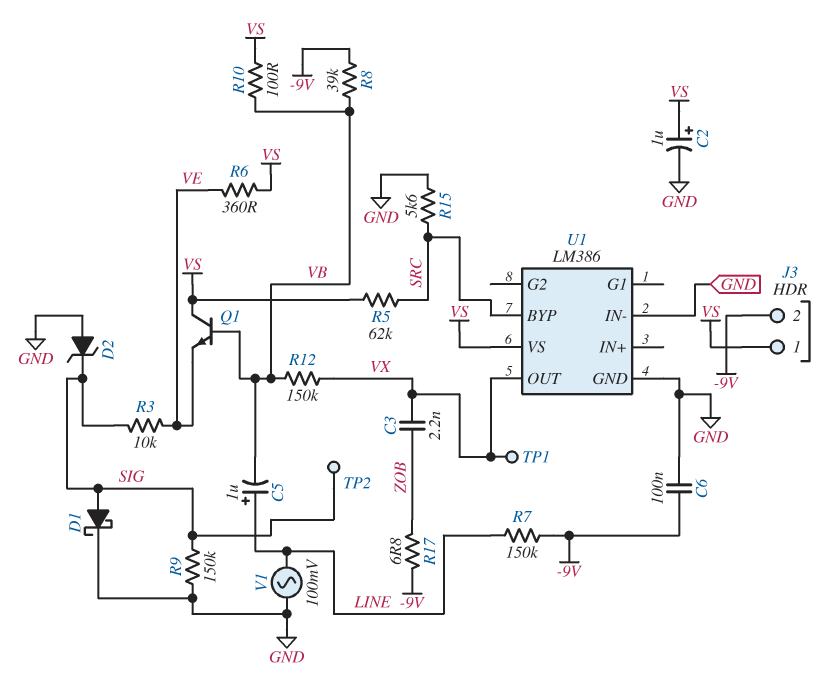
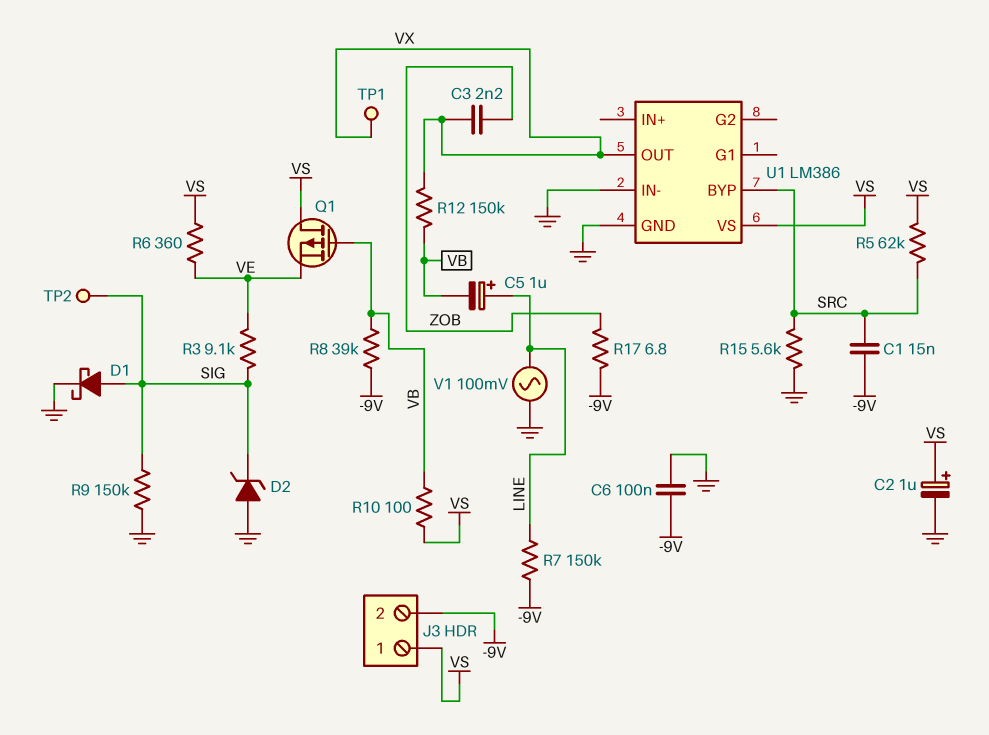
C1: none -> 15nF (-9V, SRC)
Q1: NPN (B VB, C VS, E VE) -> PMOS (G VB, D VS, S VE)
R3: 10k (SIG, VE) -> 9.1k (SIG, VE)

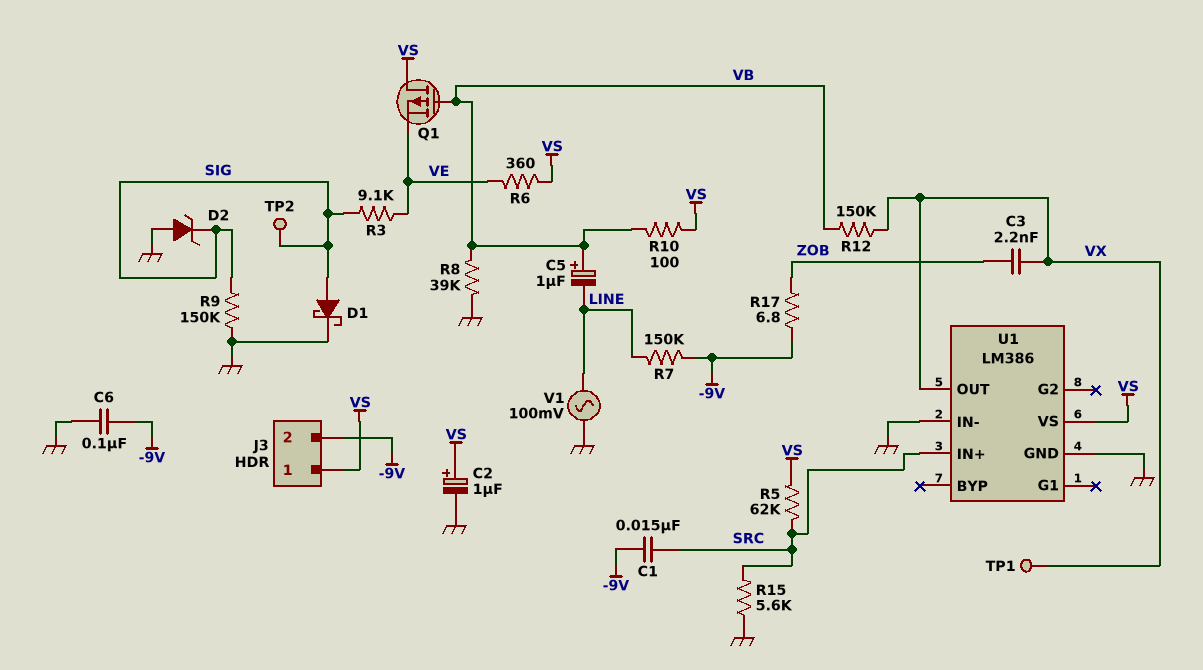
C5: 1uF (plus LINE, minus VB) -> 1uF (plus VB, minus LINE)
R8: 39k (-9V, VB) -> 39k (GND, VB)
U1 pin BYP: SRC -> none
U1 pin IN+: none -> SRC

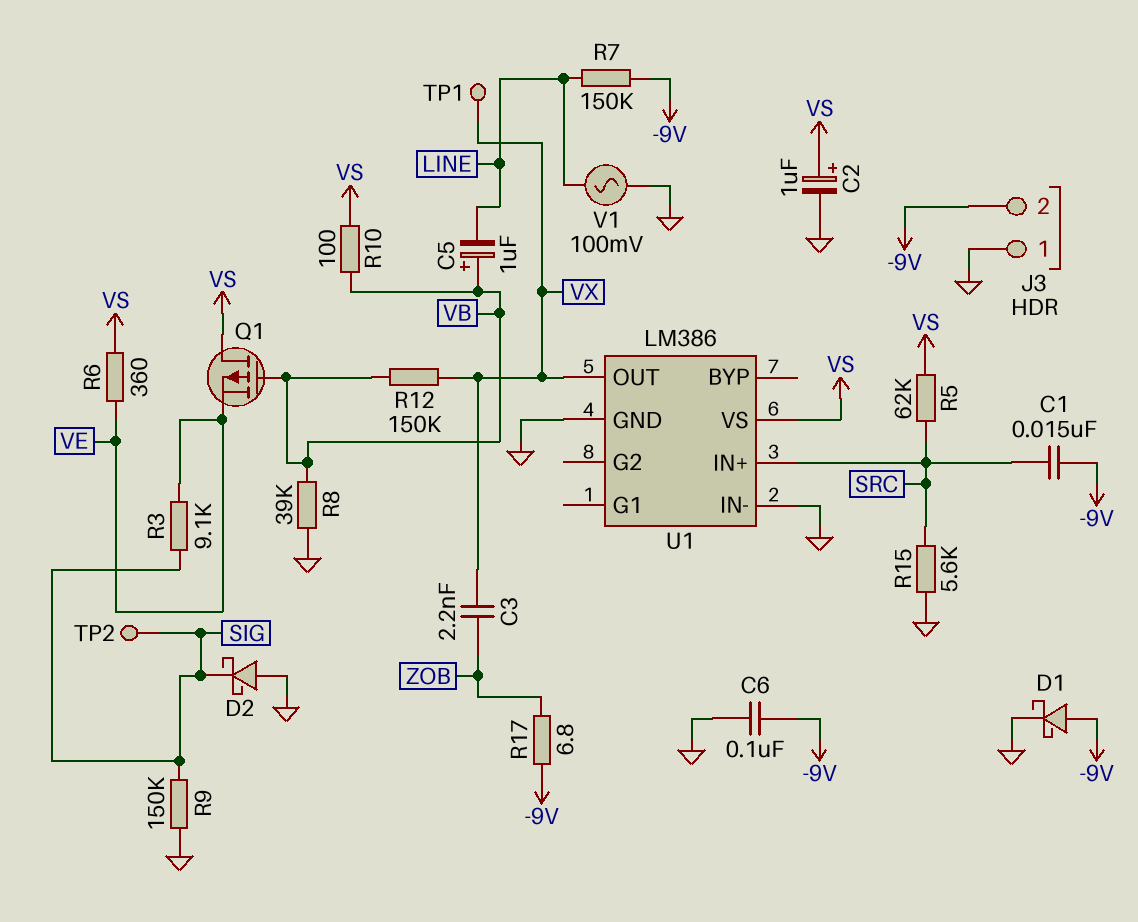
D1: schottky (A SIG, K GND) -> schottky (A -9V, K GND)
D2: zener (A GND, K SIG) -> schottky (A GND, K SIG)
J3 pin 1: VS -> GND

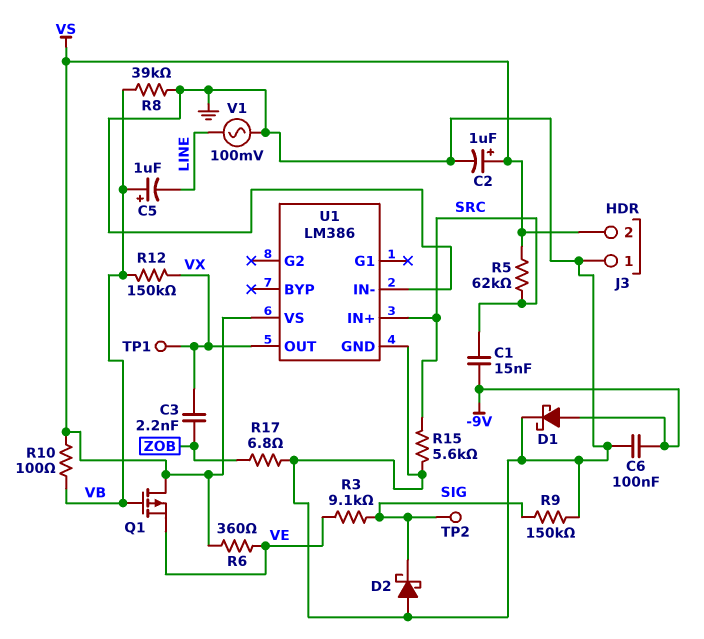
J3 pin 2: -9V -> VS
R7: 150k (-9V, LINE) -> none
R17: 6.8 (-9V, ZOB) -> 6.8 (GND, ZOB)

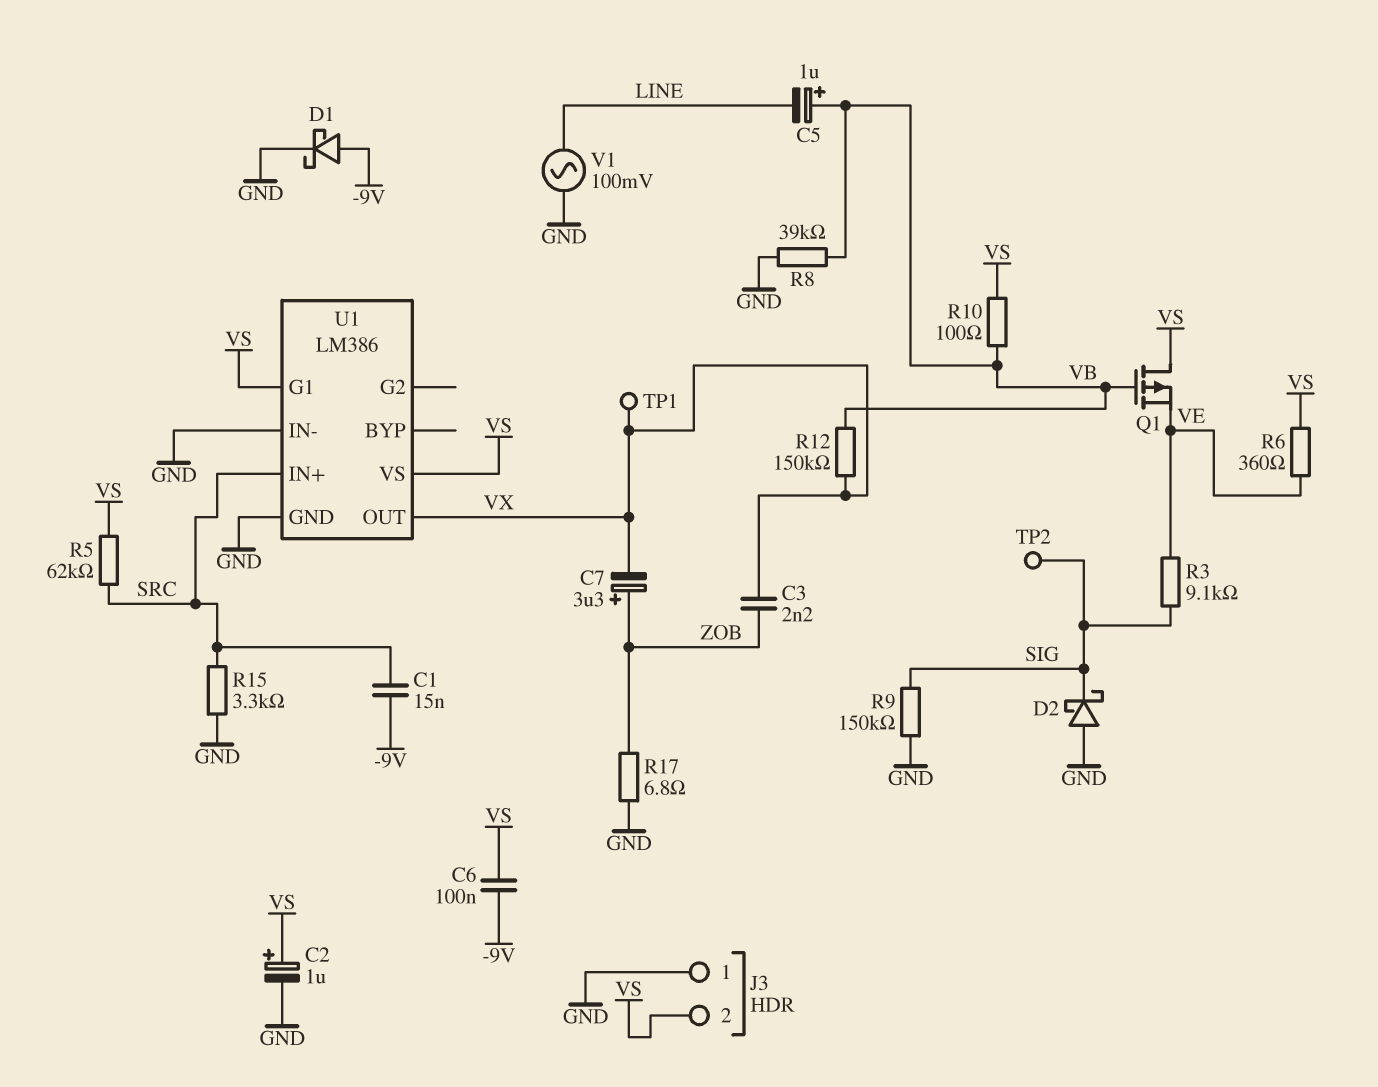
C6: 100nF (-9V, GND) -> 100nF (-9V, VS)
C7: none -> 3.3uF (plus ZOB, minus VX)
R15: 5.6k (GND, SRC) -> 3.3k (GND, SRC)
U1 pin G1: none -> VS

